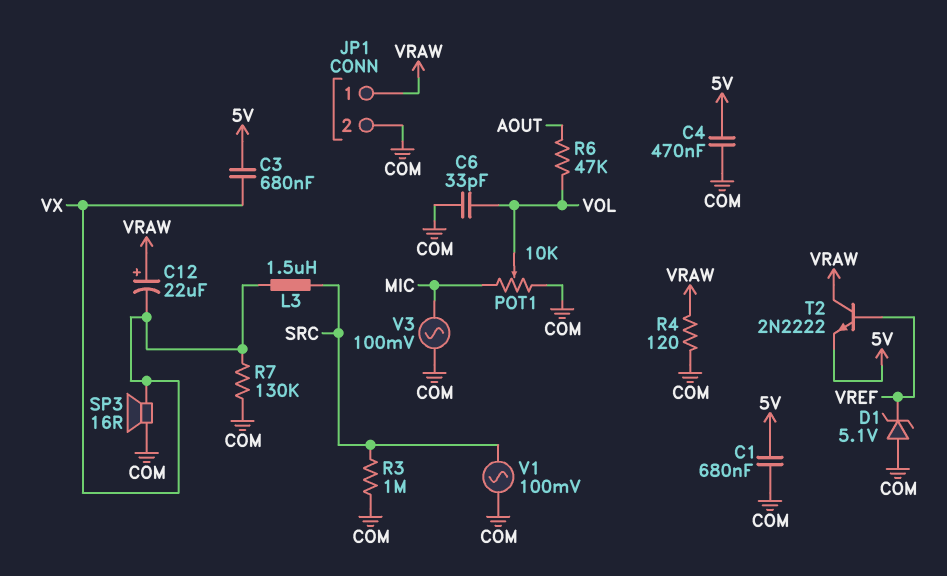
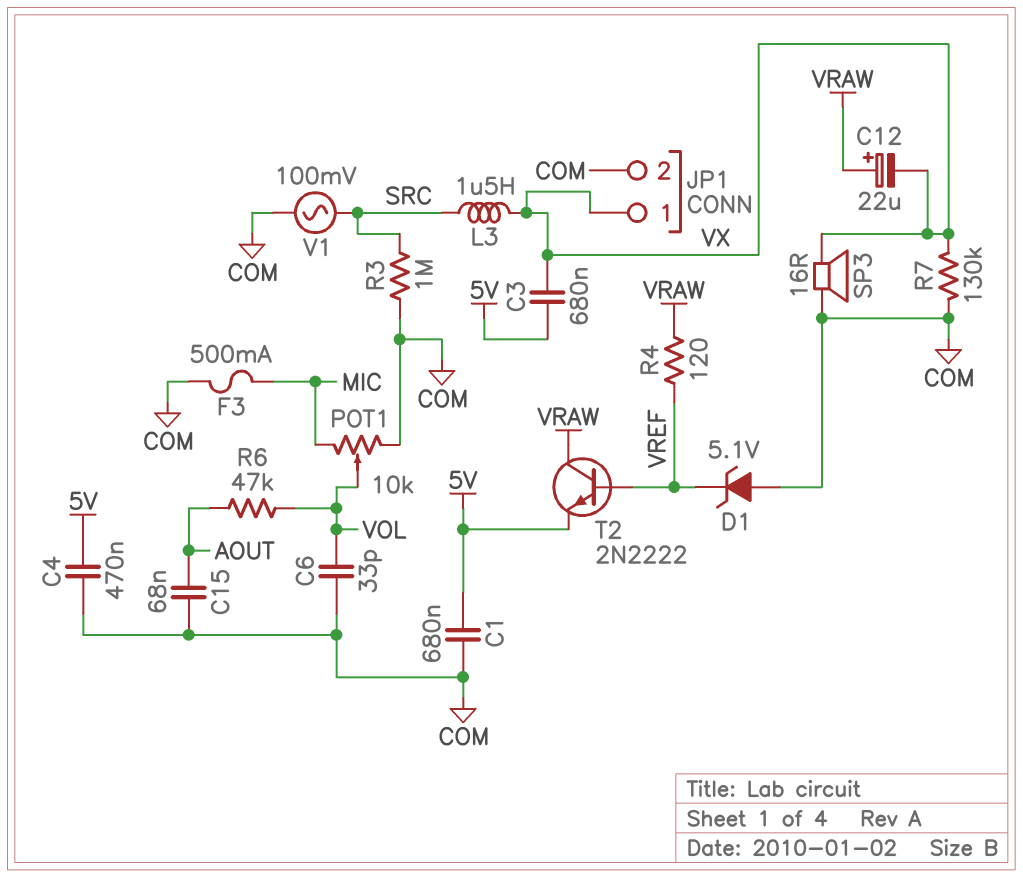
C15: none -> 68nF (AOUT, COM)
F3: none -> 500mA (COM, MIC)
JP1 pin 1: VRAW -> VX
R4: 120 (COM, VRAW) -> 120 (VRAW, VREF)
V3: AC 100mV (COM, MIC) -> none

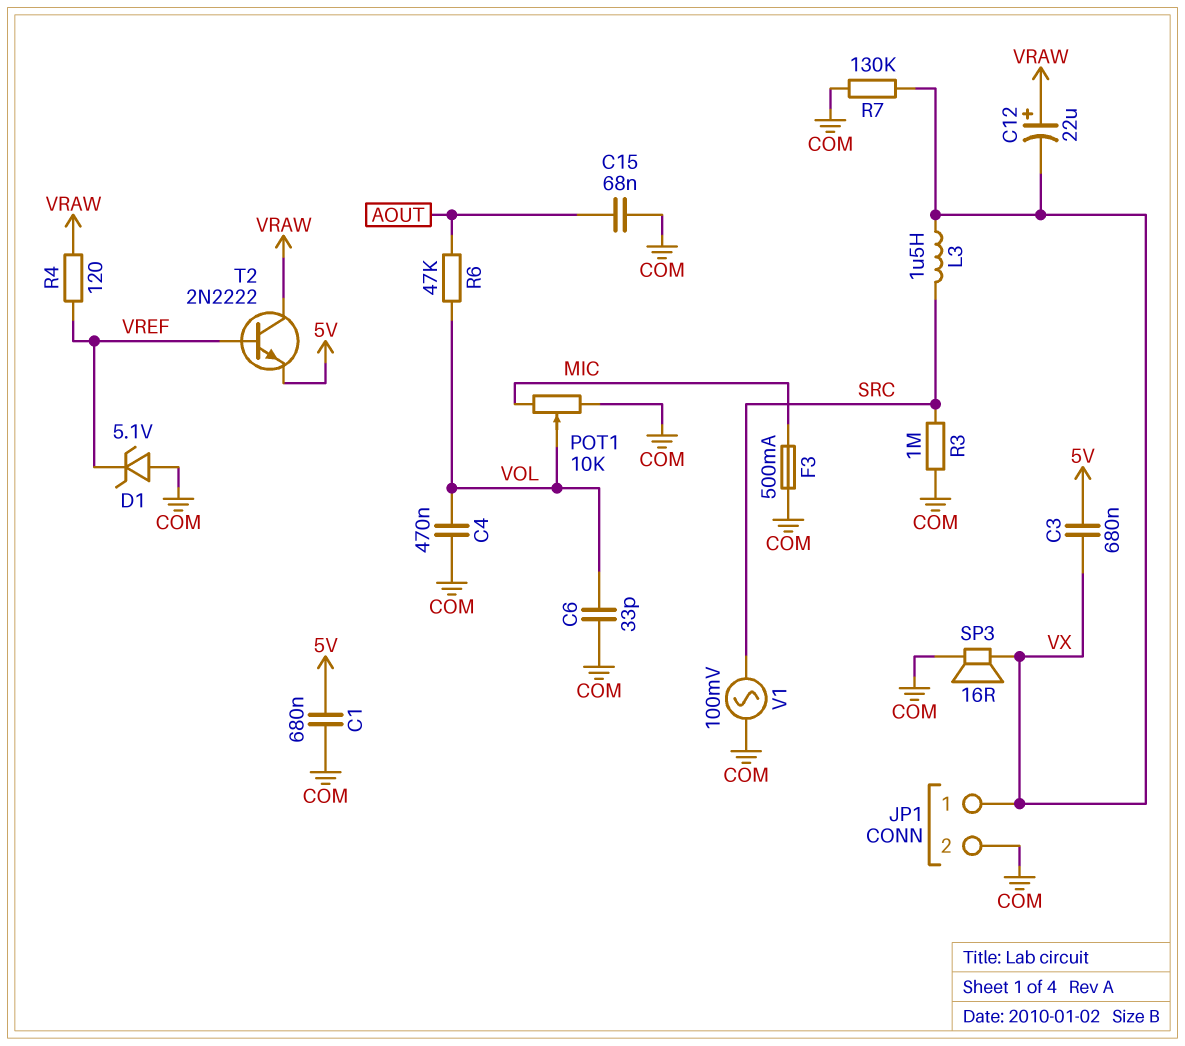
C4: 470nF (5V, COM) -> 470nF (COM, VOL)

